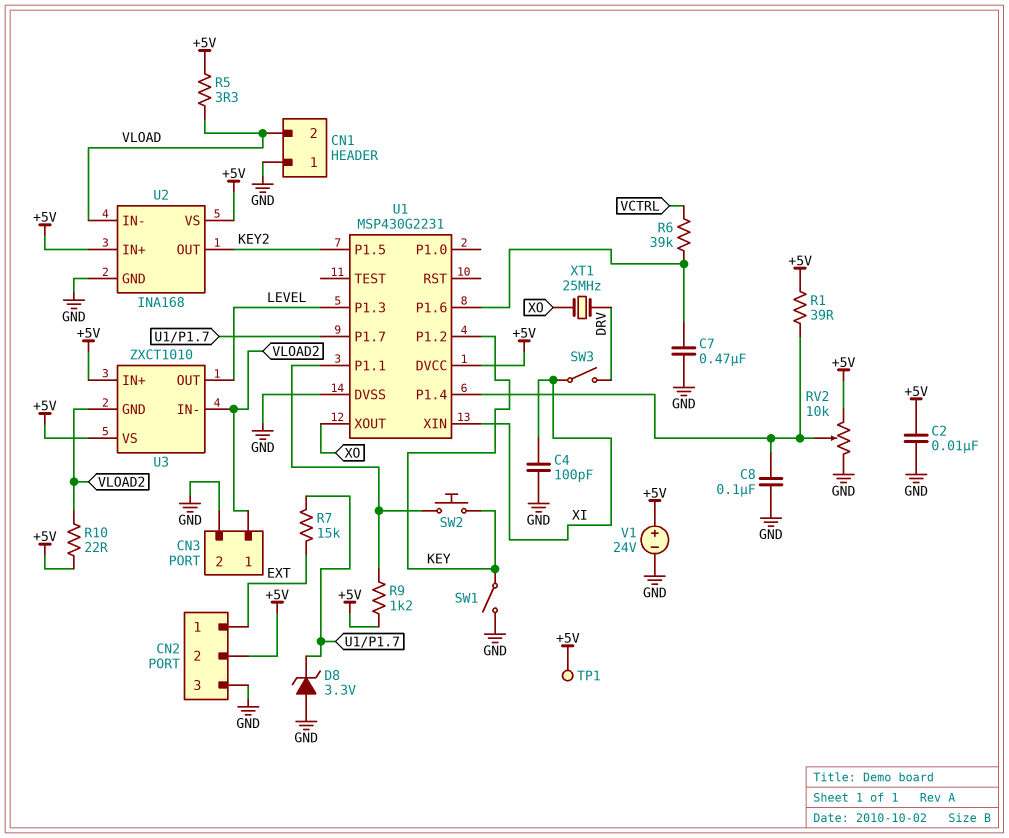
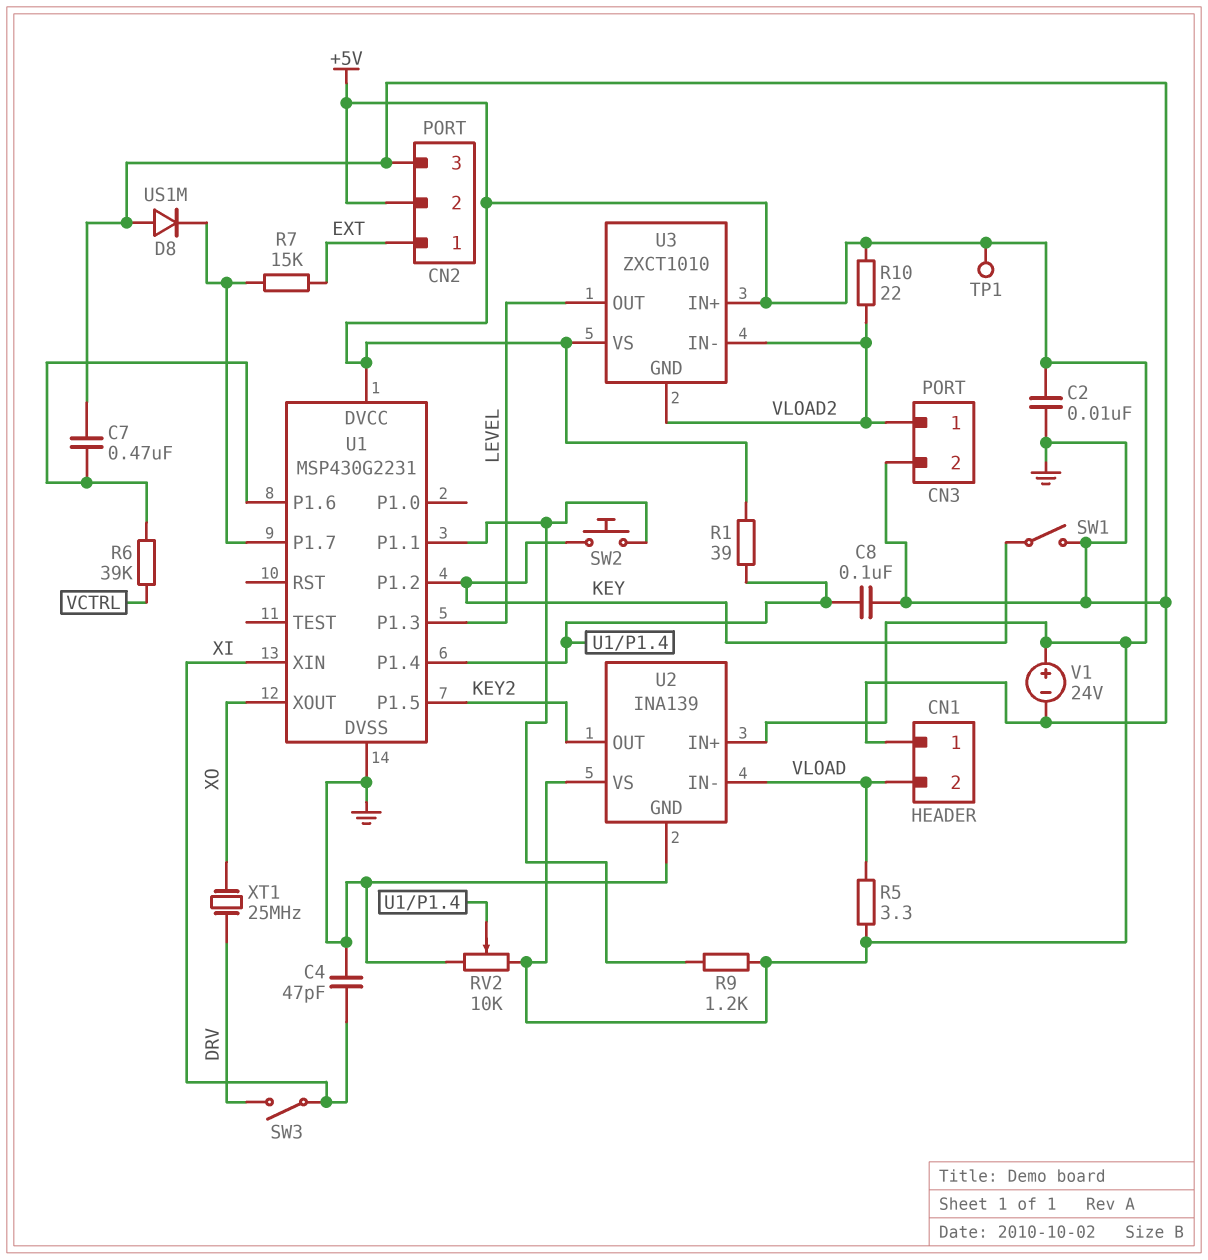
C4: 100pF (GND, XI) -> 47pF (GND, XI)
D8: zener 3.3V (A GND, K U1/P1.7) -> diode US1M (A GND, K U1/P1.7)
U2: INA168 -> INA139

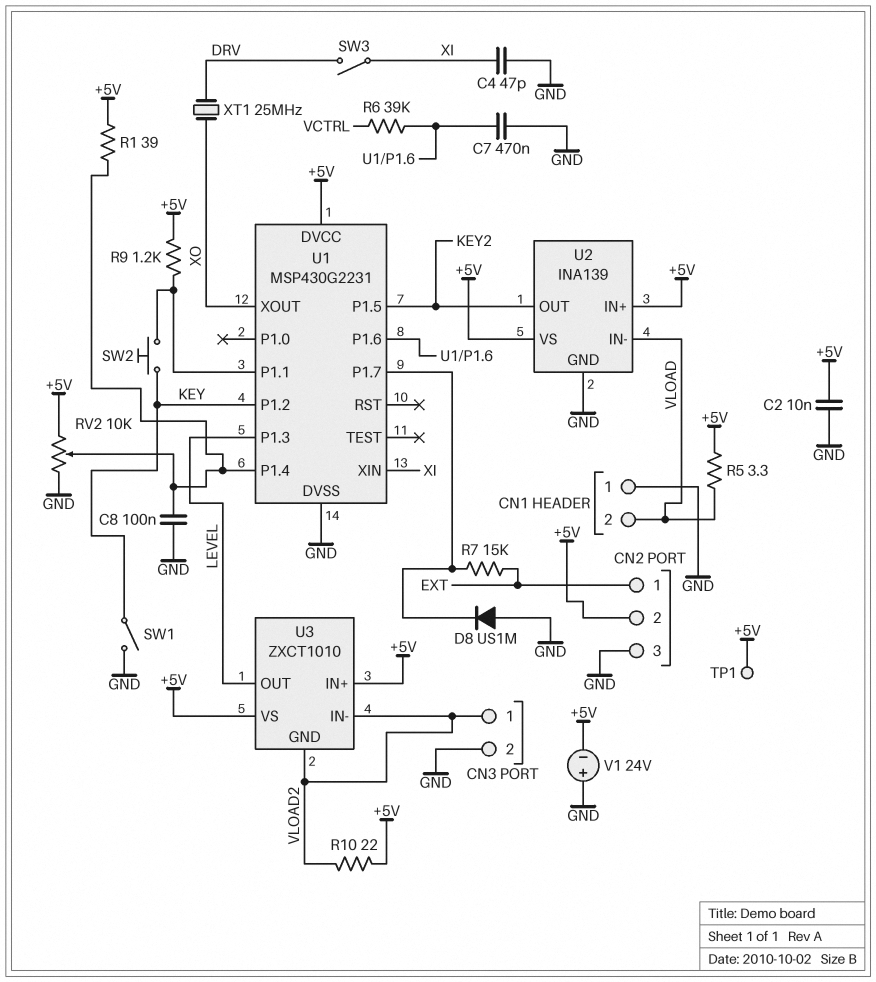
V1: 24V (plus +5V, minus GND) -> 24V (plus GND, minus +5V)

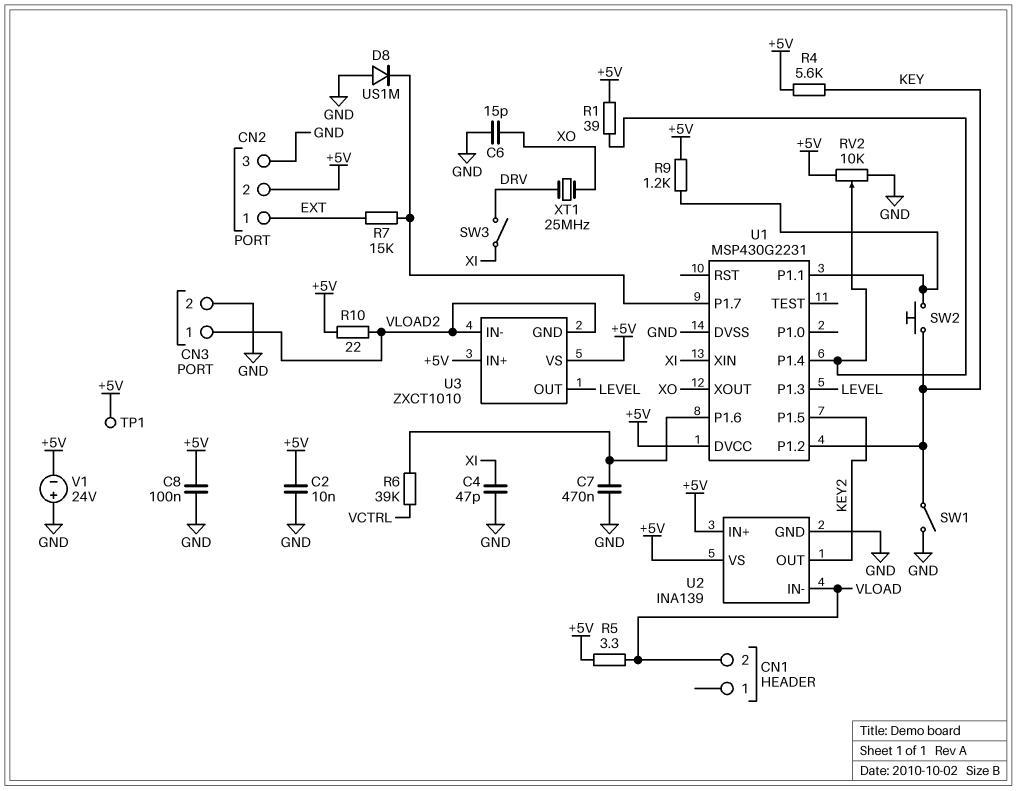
C6: none -> 15pF (GND, XO)
C8: 100nF (GND, U1/P1.4) -> 100nF (+5V, GND)
CN1 pin 1: GND -> none
R4: none -> 5.6k (+5V, KEY)

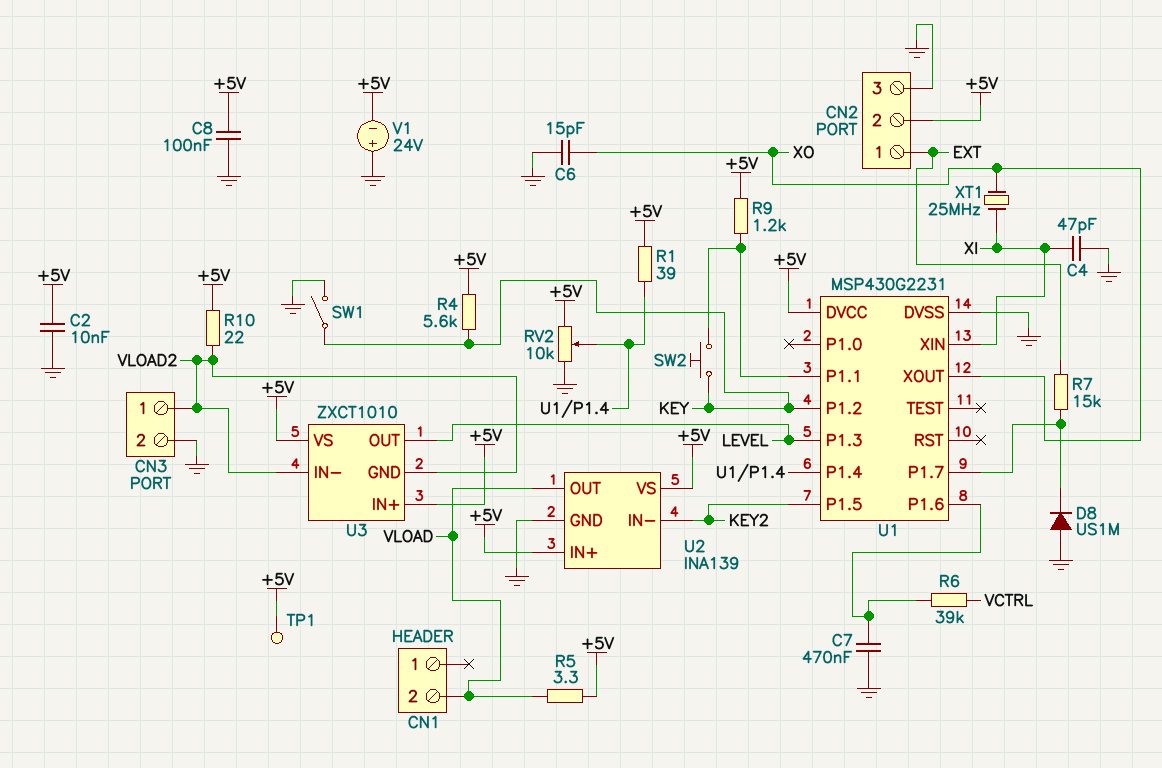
SW3: switch (DRV, XI) -> none
U2 pin IN-: VLOAD -> KEY2
U2 pin OUT: KEY2 -> VLOAD
XT1: 25MHz (DRV, XO) -> 25MHz (XI, XO)

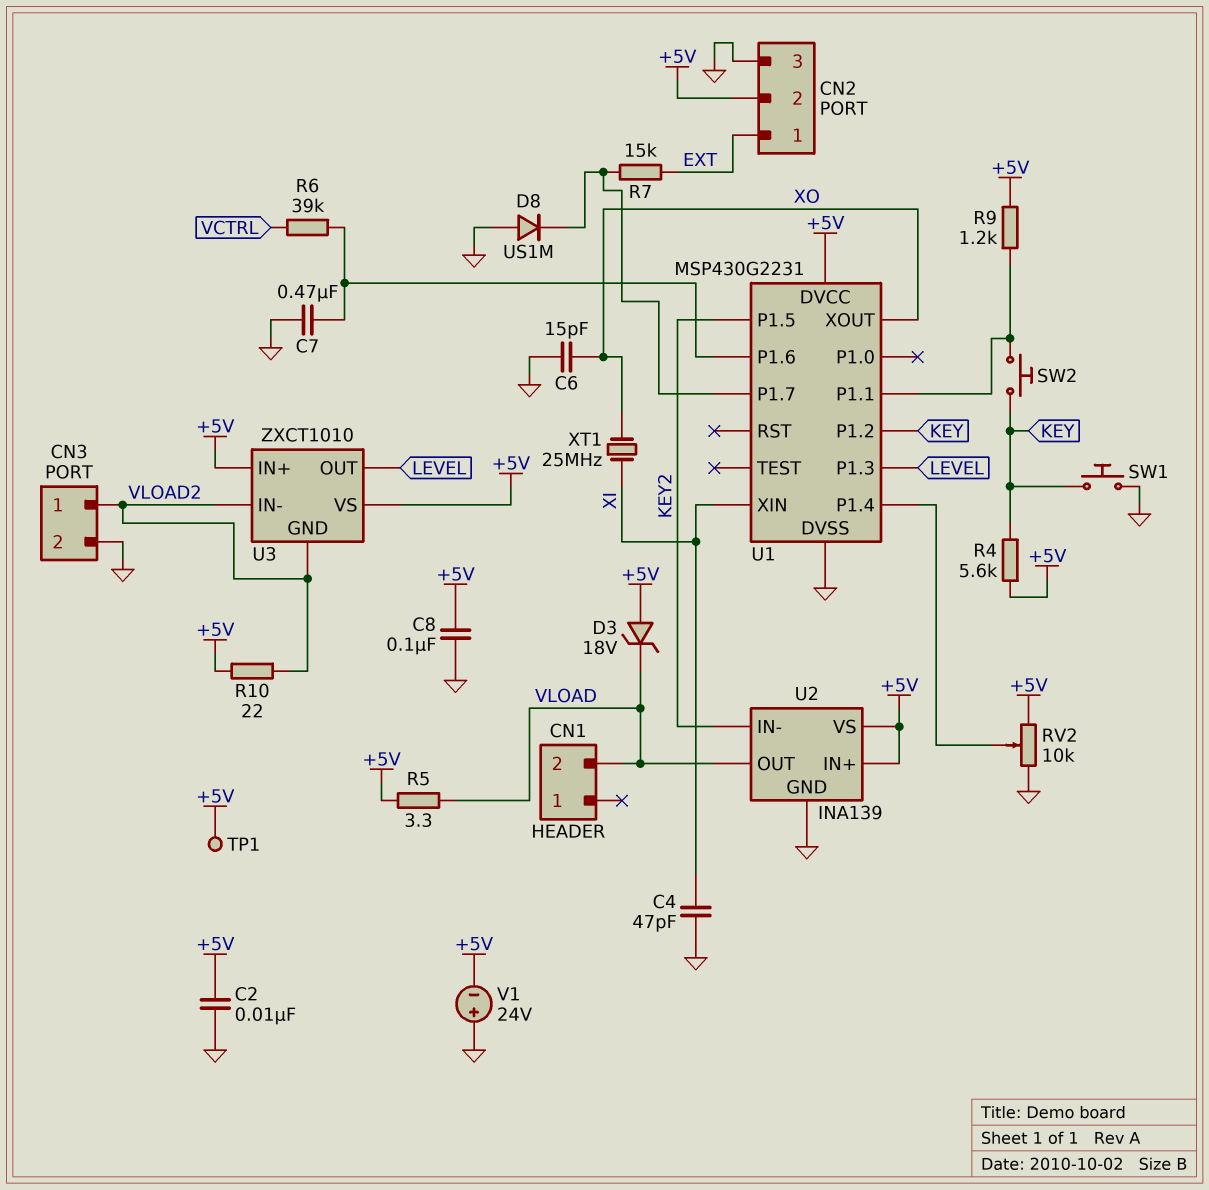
D3: none -> zener 18V (A +5V, K VLOAD)
R1: 39 (+5V, U1/P1.4) -> none
SW1: switch (GND, KEY) -> button (GND, KEY)

